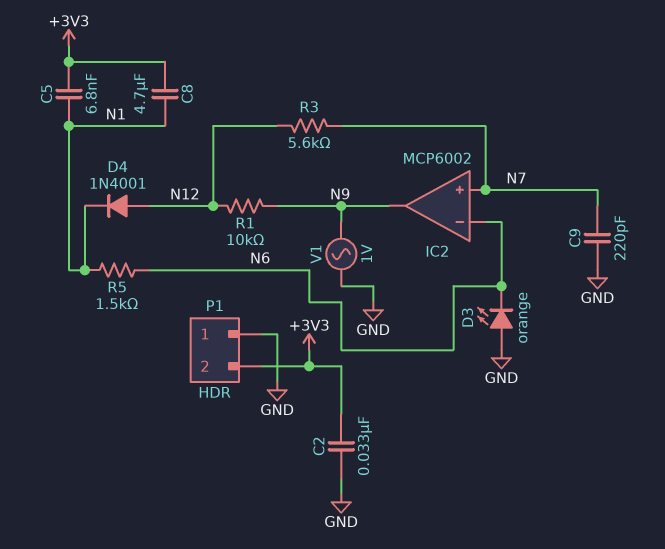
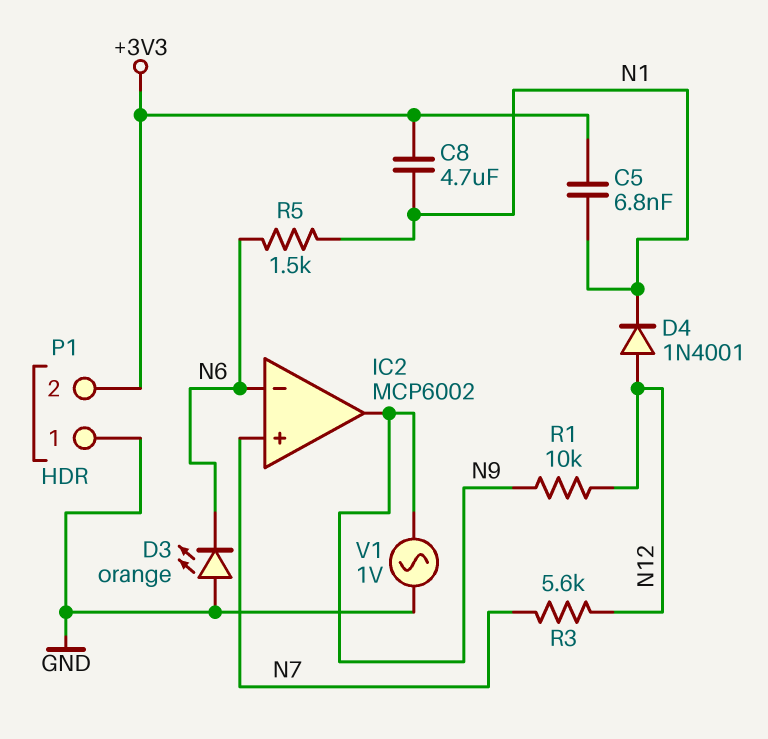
C2: 33nF (+3V3, GND) -> none
C9: 220pF (GND, N7) -> none

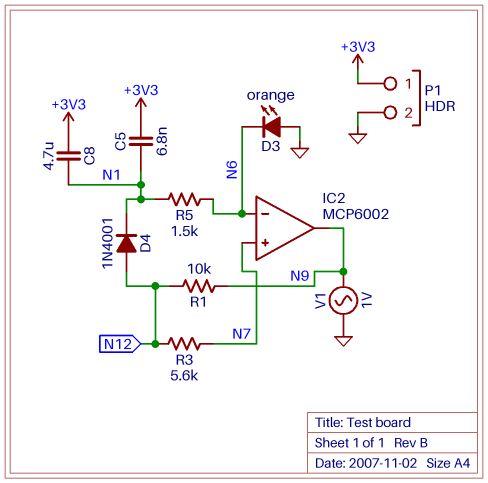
P1 pin 1: GND -> +3V3
P1 pin 2: +3V3 -> GND

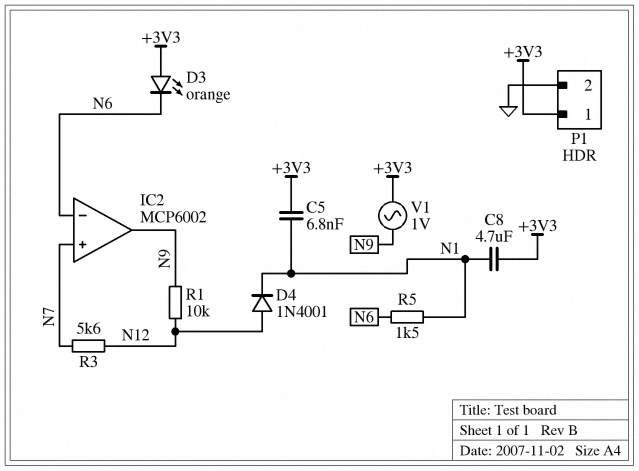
D3: LED orange (A GND, K N6) -> LED orange (A +3V3, K N6)
V1: AC 1V (GND, N9) -> AC 1V (+3V3, N9)

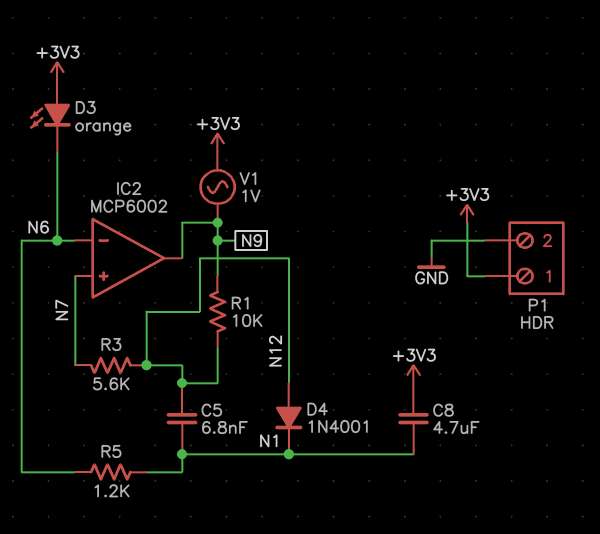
C5: 6.8nF (+3V3, N1) -> 6.8nF (N1, N12)
R5: 1.5k (N1, N6) -> 1.2k (N1, N6)

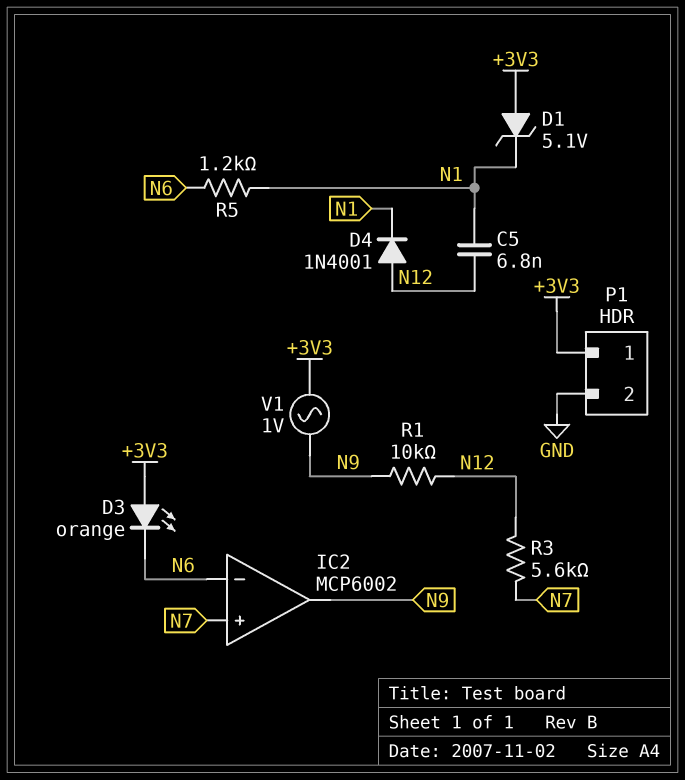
C8: 4.7uF (+3V3, N1) -> none
D1: none -> zener 5.1V (A +3V3, K N1)

